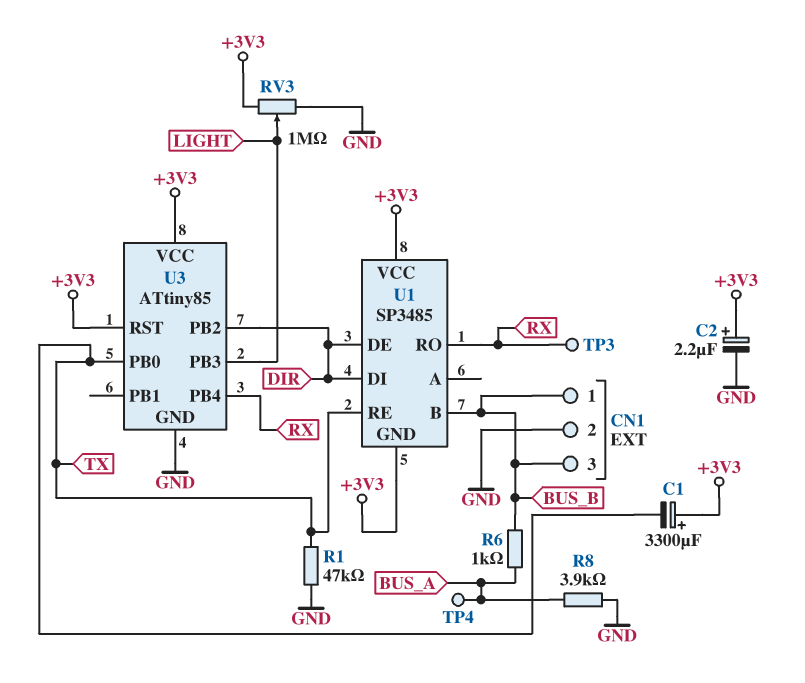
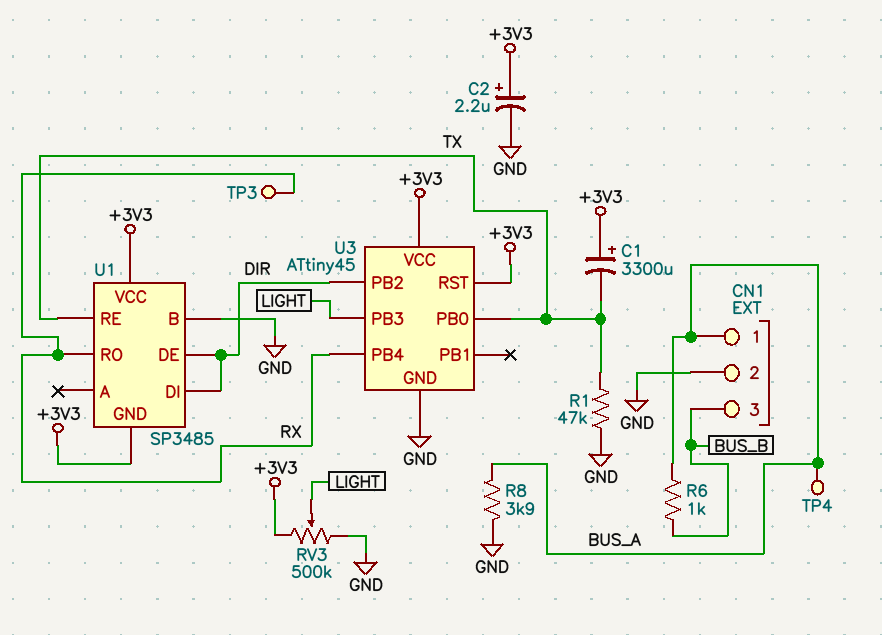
CN1 pin 1: BUS_B -> BUS_A
RV3: 1M (+3V3, GND, wiper LIGHT) -> 500k (+3V3, GND, wiper LIGHT)
U1 pin B: BUS_B -> GND
U3: ATtiny85 -> ATtiny45

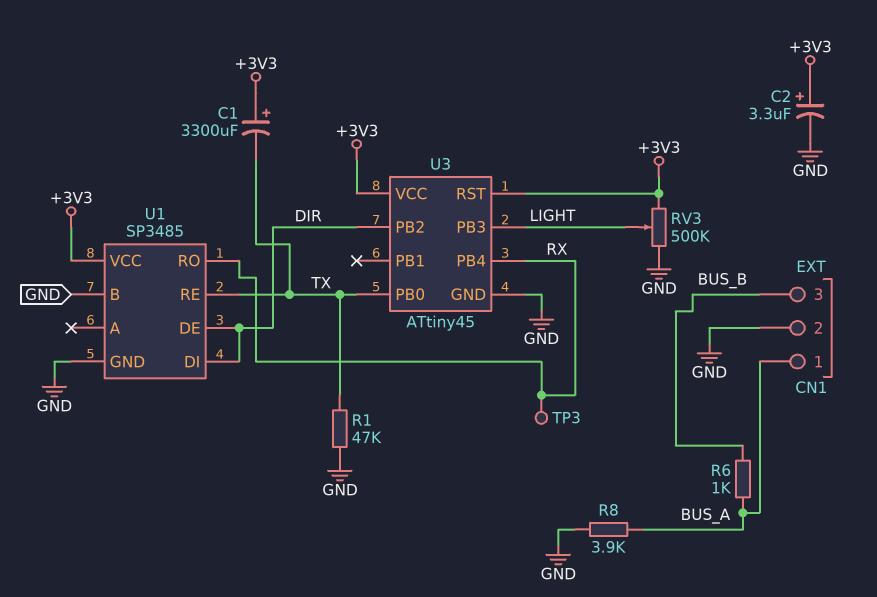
C2: 2.2uF (plus +3V3, minus GND) -> 3.3uF (plus +3V3, minus GND)
TP4: test point (BUS_A) -> none
U1 pin GND: +3V3 -> GND

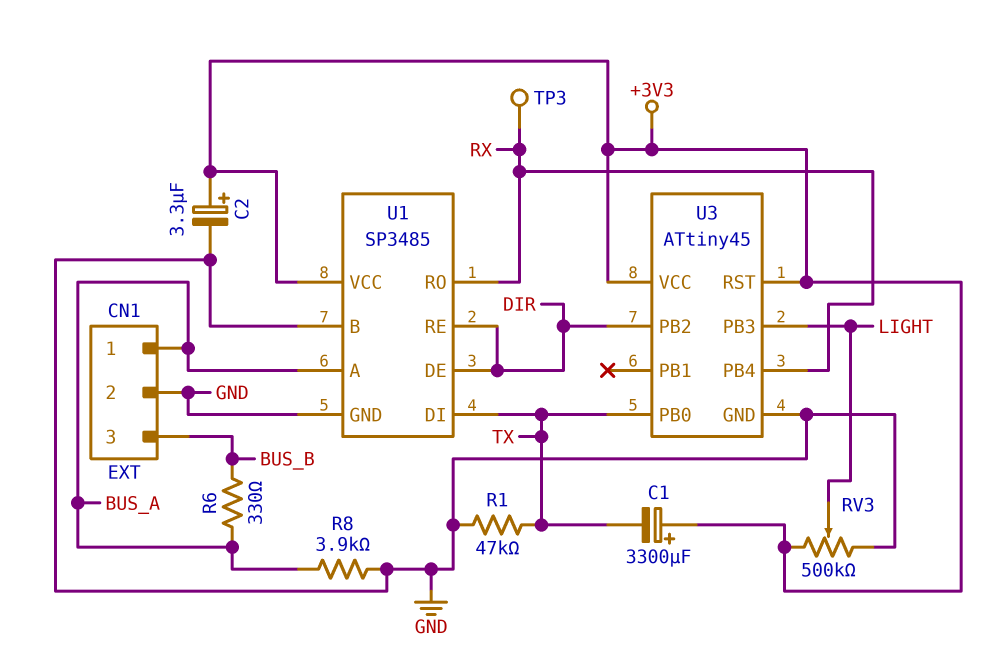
R6: 1k (BUS_A, BUS_B) -> 330 (BUS_A, BUS_B)
U1 pin A: none -> BUS_A
U1 pin DI: DIR -> TX
U1 pin RE: TX -> DIR

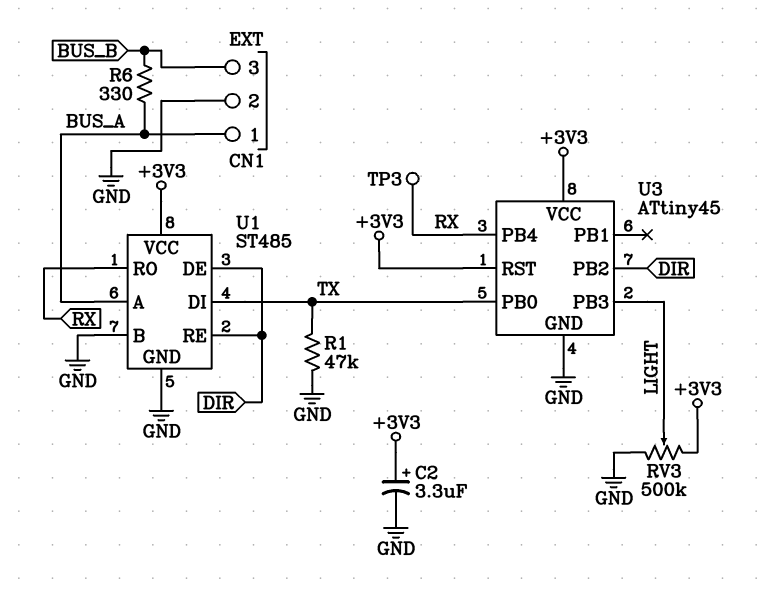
C1: 3300uF (plus +3V3, minus TX) -> none
R8: 3.9k (BUS_A, GND) -> none
U1: SP3485 -> ST485

